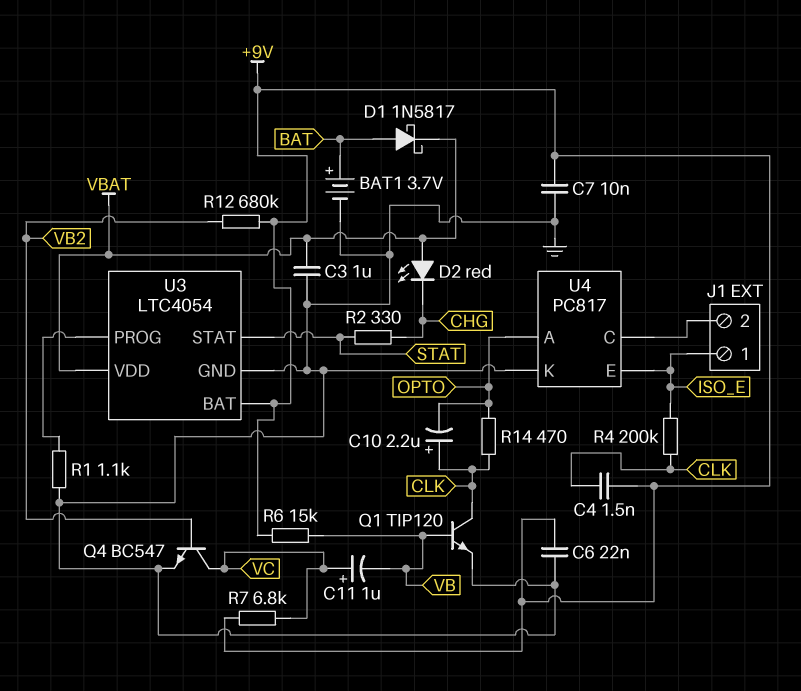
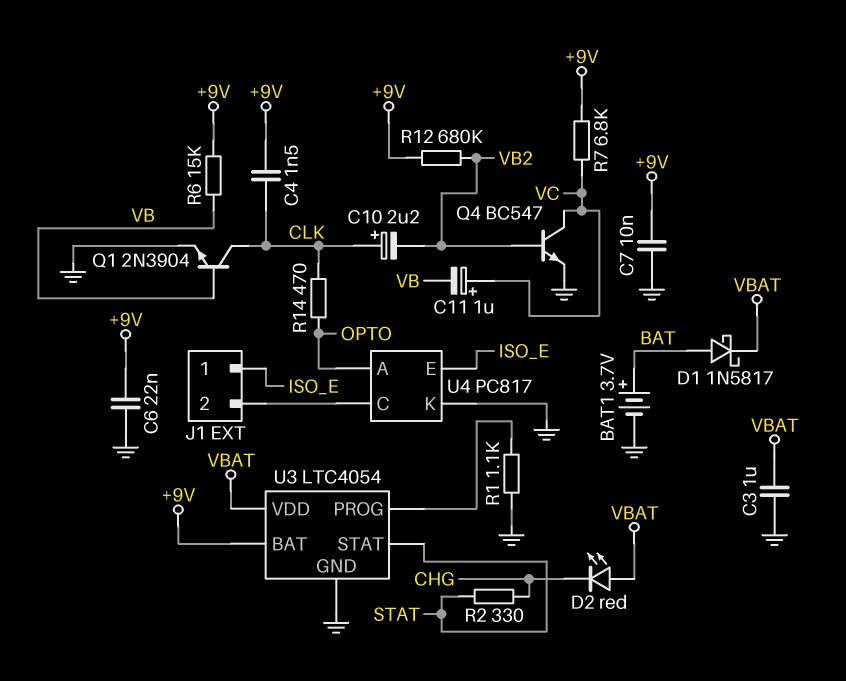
C10: 2.2uF (plus CLK, minus OPTO) -> 2.2uF (plus CLK, minus VB2)
Q1: NPN TIP120 (B VB, C CLK, E GND) -> NPN 2N3904 (B VB, C CLK, E GND)
R4: 200k (CLK, ISO_E) -> none

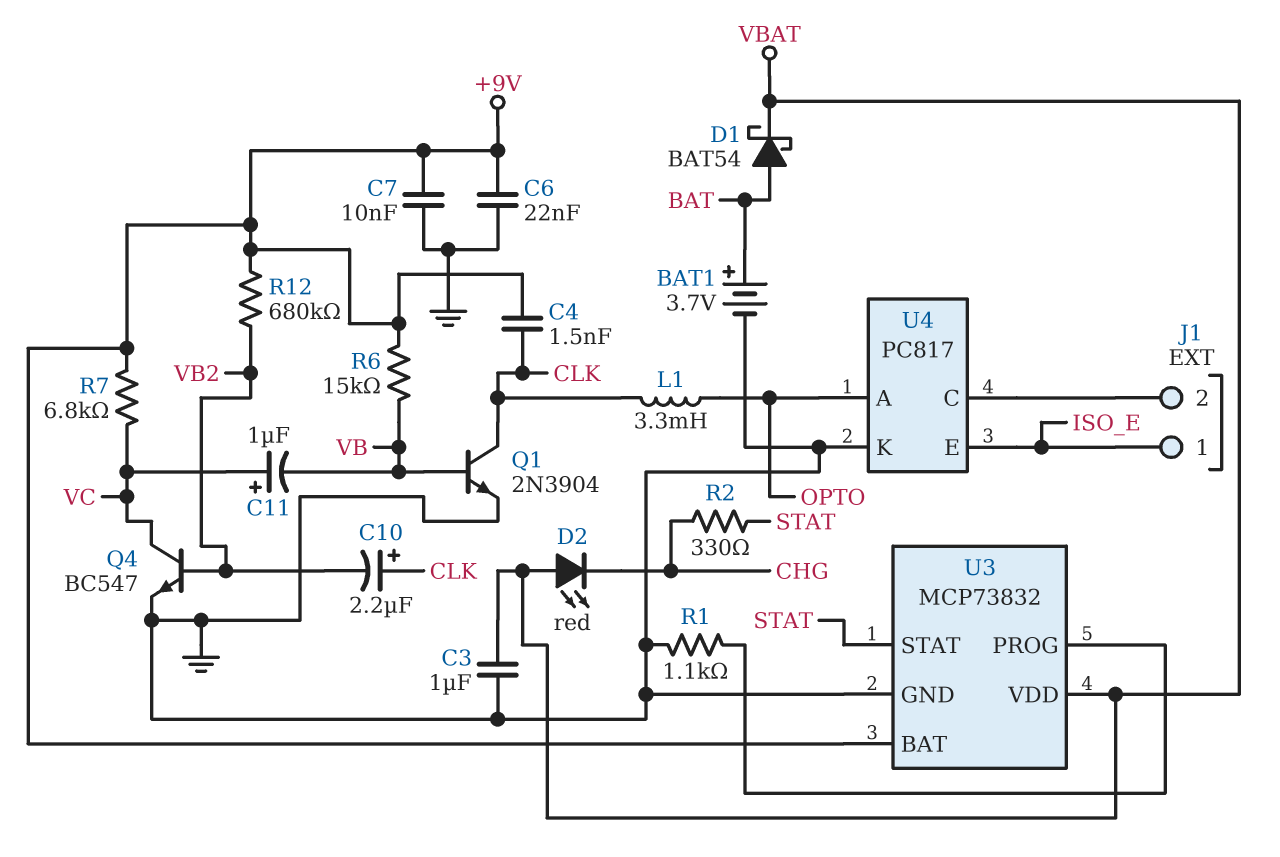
D1: schottky 1N5817 (A BAT, K VBAT) -> schottky BAT54 (A BAT, K VBAT)
L1: none -> 3.3mH (CLK, OPTO)
R14: 470 (CLK, OPTO) -> none
U3: LTC4054 -> MCP73832

